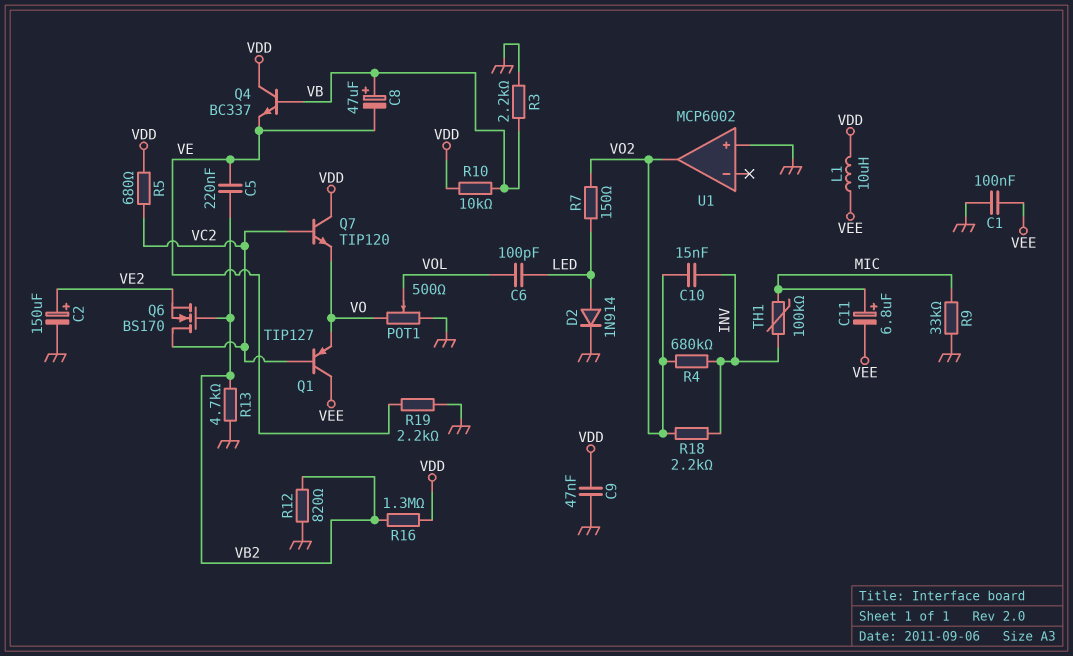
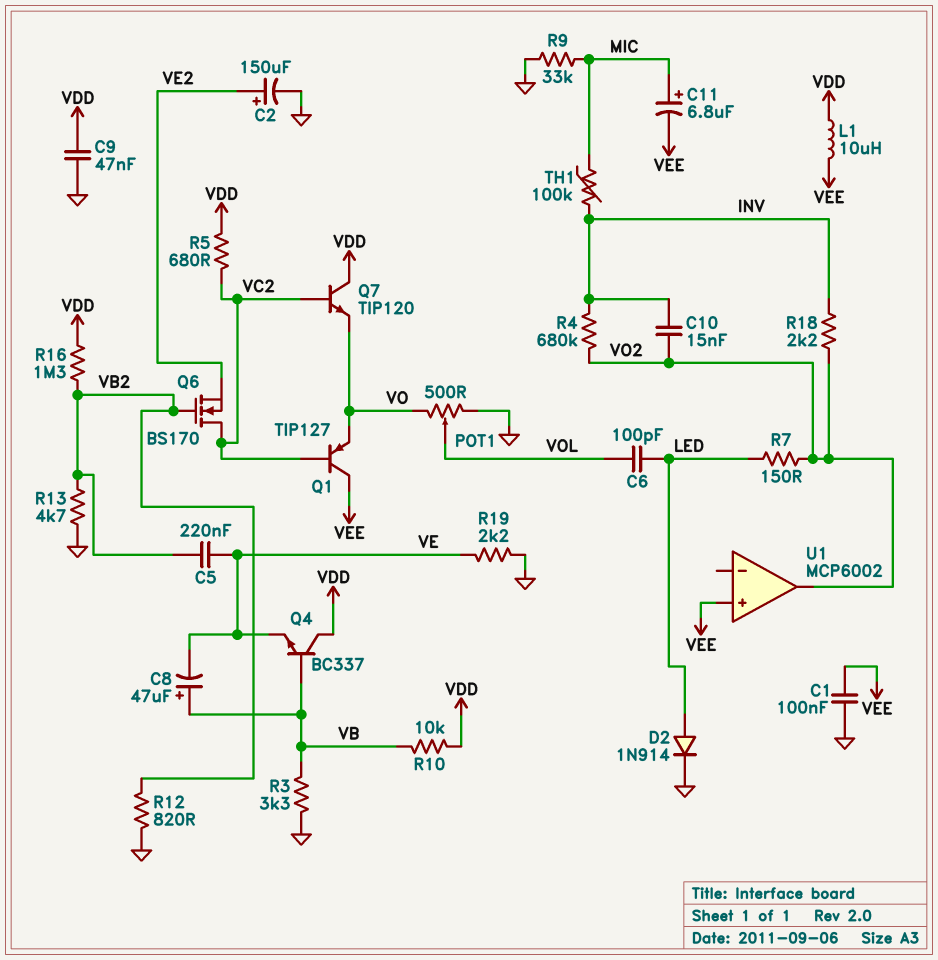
R3: 2.2k (GND, VB) -> 3.3k (GND, VB)
U1 pin in+: GND -> VEE

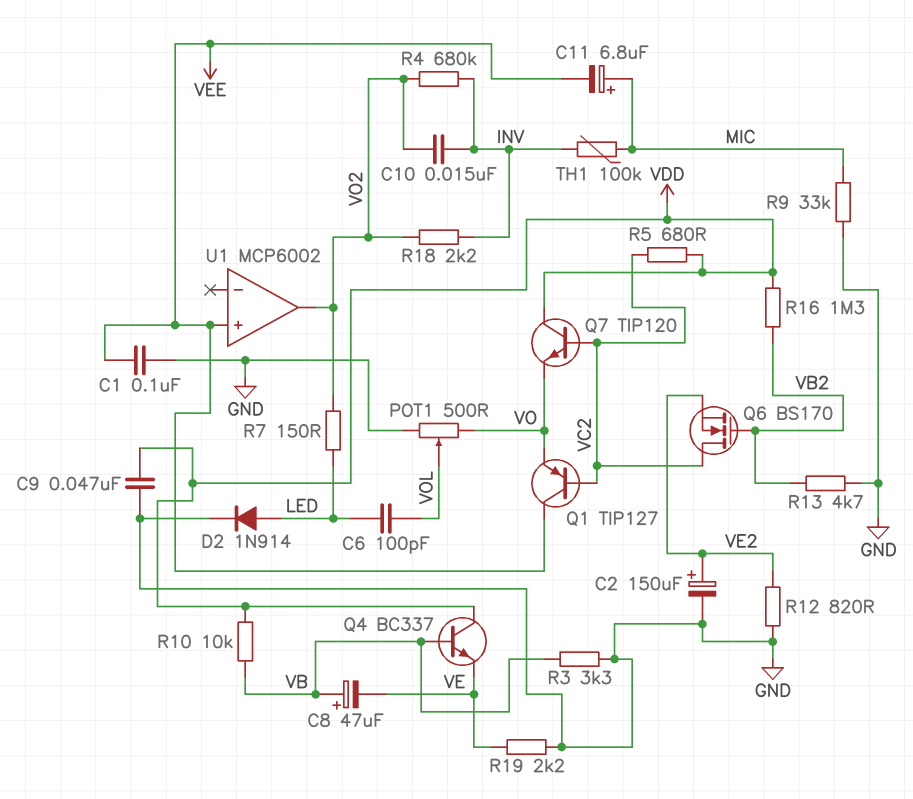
C5: 220nF (VB2, VE) -> none
L1: 10uH (VDD, VEE) -> none
R12: 820 (GND, VB2) -> 820 (GND, VE2)

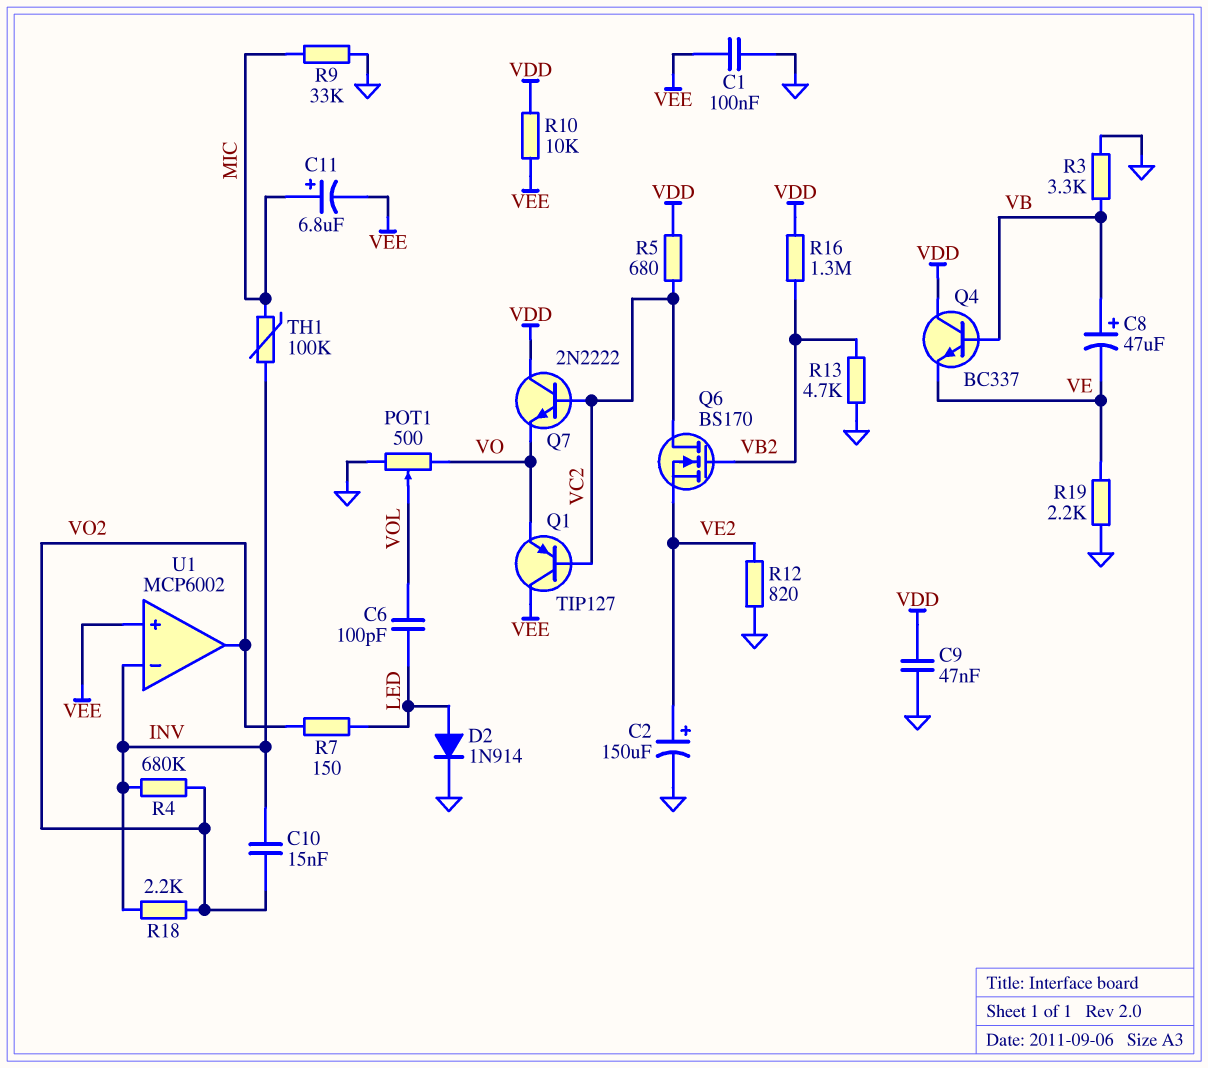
Q7: NPN TIP120 (B VC2, C VDD, E VO) -> NPN 2N2222 (B VC2, C VDD, E VO)
R10: 10k (VB, VDD) -> 10k (VDD, VEE)
U1 pin in-: none -> INV

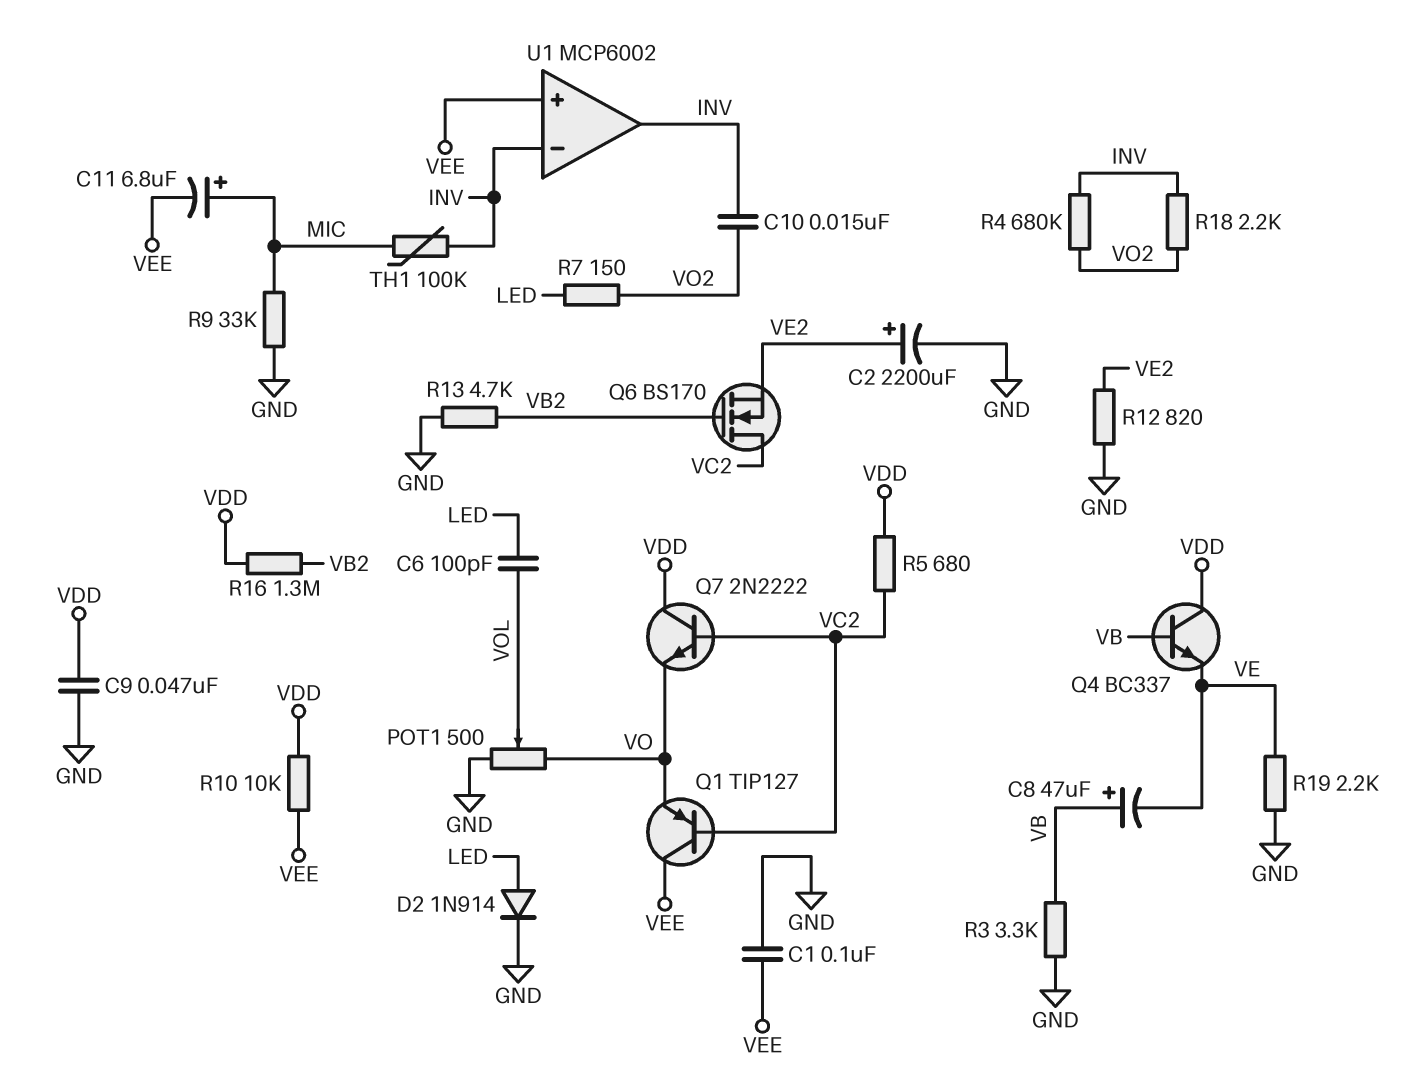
C2: 150uF (plus VE2, minus GND) -> 2200uF (plus VE2, minus GND)
U1 pin out: VO2 -> INV

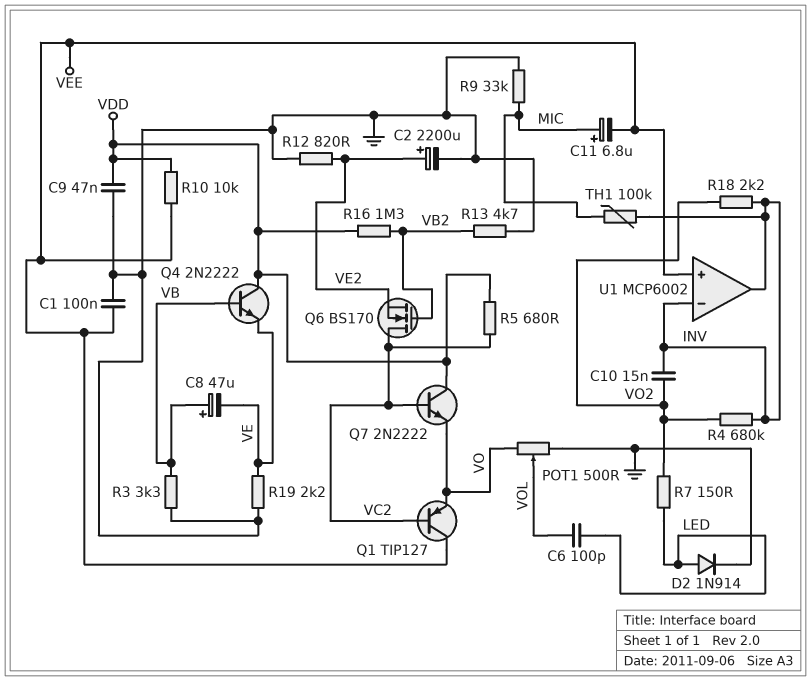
Q4: NPN BC337 (B VB, C VDD, E VE) -> NPN 2N2222 (B VB, C VDD, E VE)

